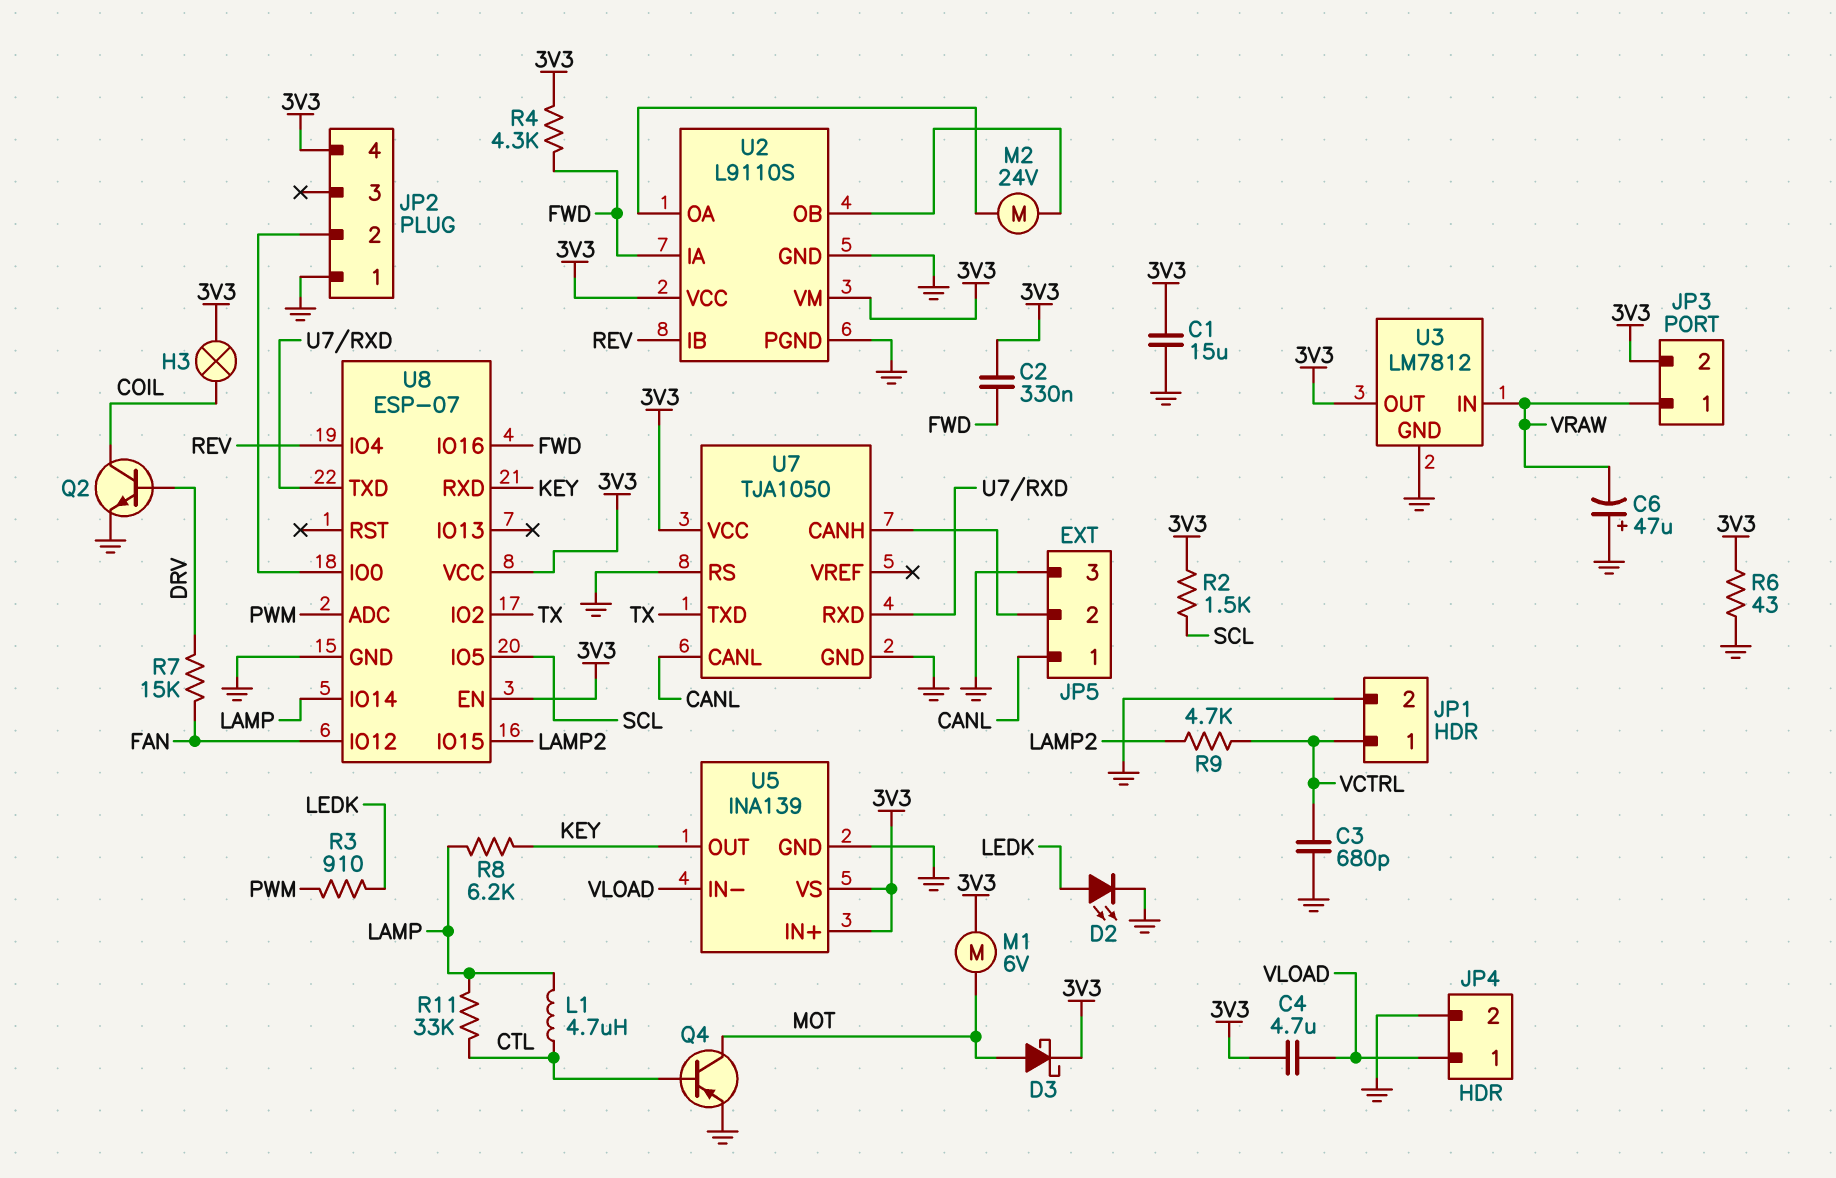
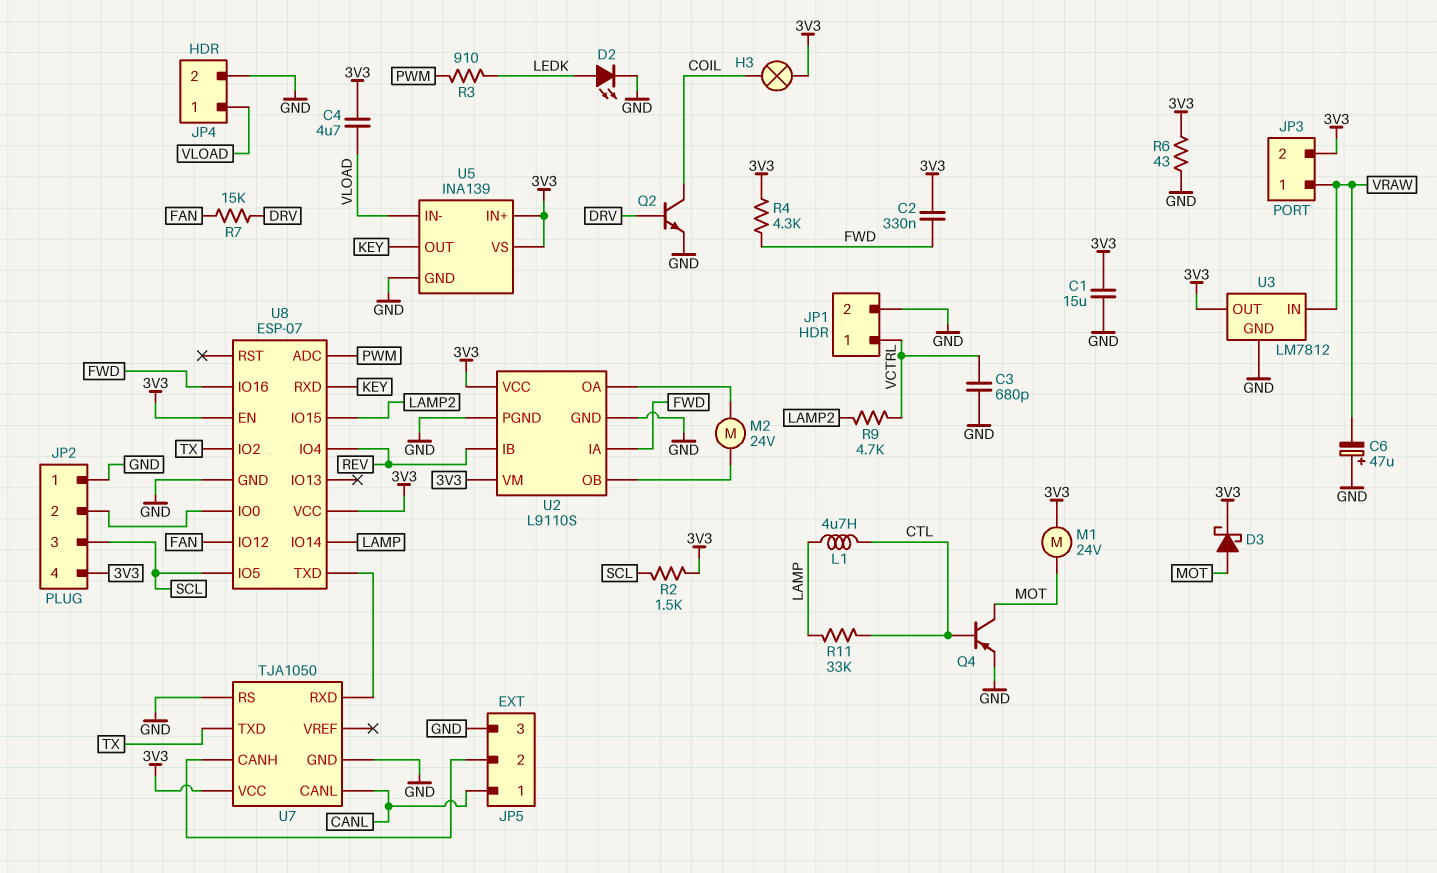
JP2 pin 3: none -> SCL
M1: motor 6V (3V3, MOT) -> motor 24V (3V3, MOT)
R8: 6.2k (KEY, LAMP) -> none

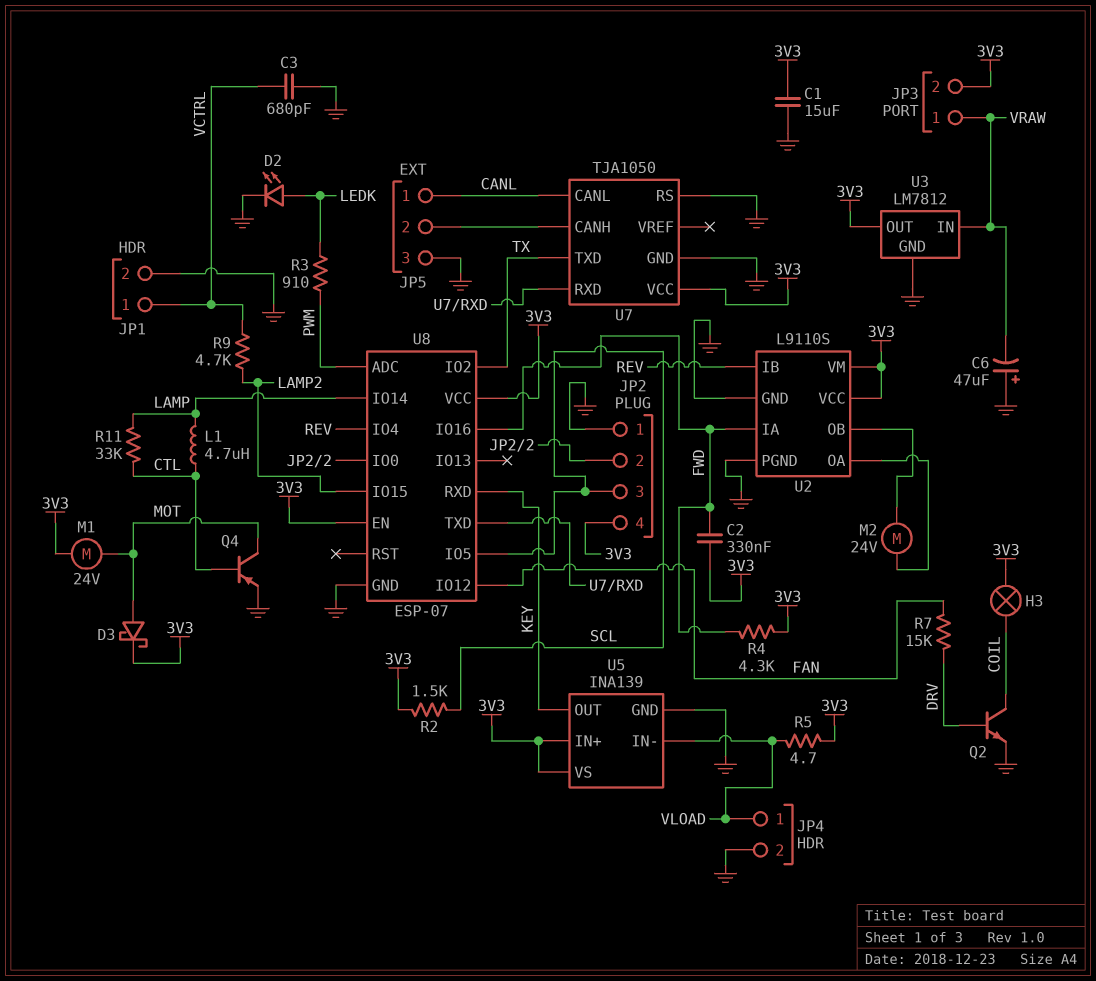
C4: 4.7uF (3V3, VLOAD) -> none
R5: none -> 4.7 (3V3, VLOAD)
R6: 43 (3V3, GND) -> none

